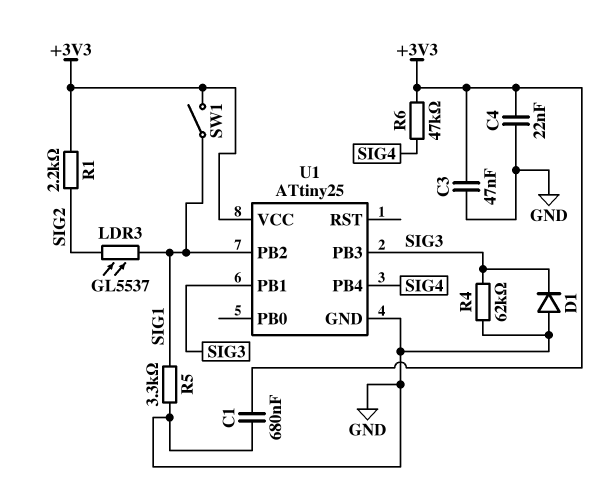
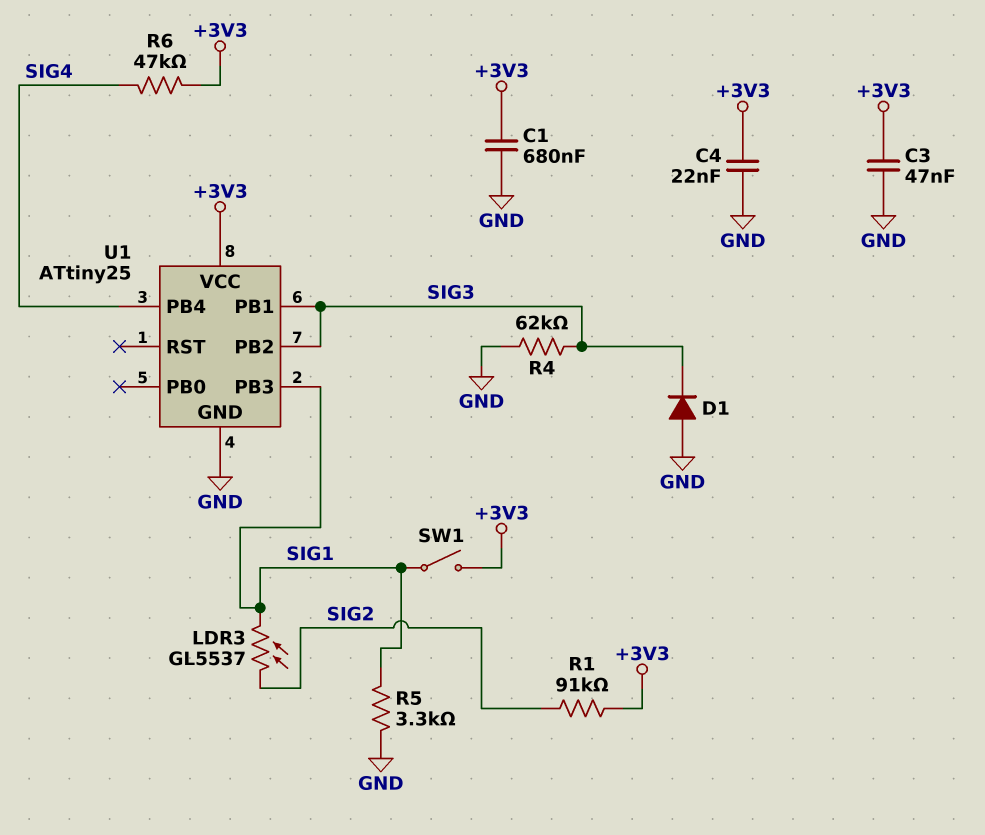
R1: 2.2k (+3V3, SIG2) -> 91k (+3V3, SIG2)
U1 pin PB2: SIG1 -> SIG3
U1 pin PB3: SIG3 -> SIG1

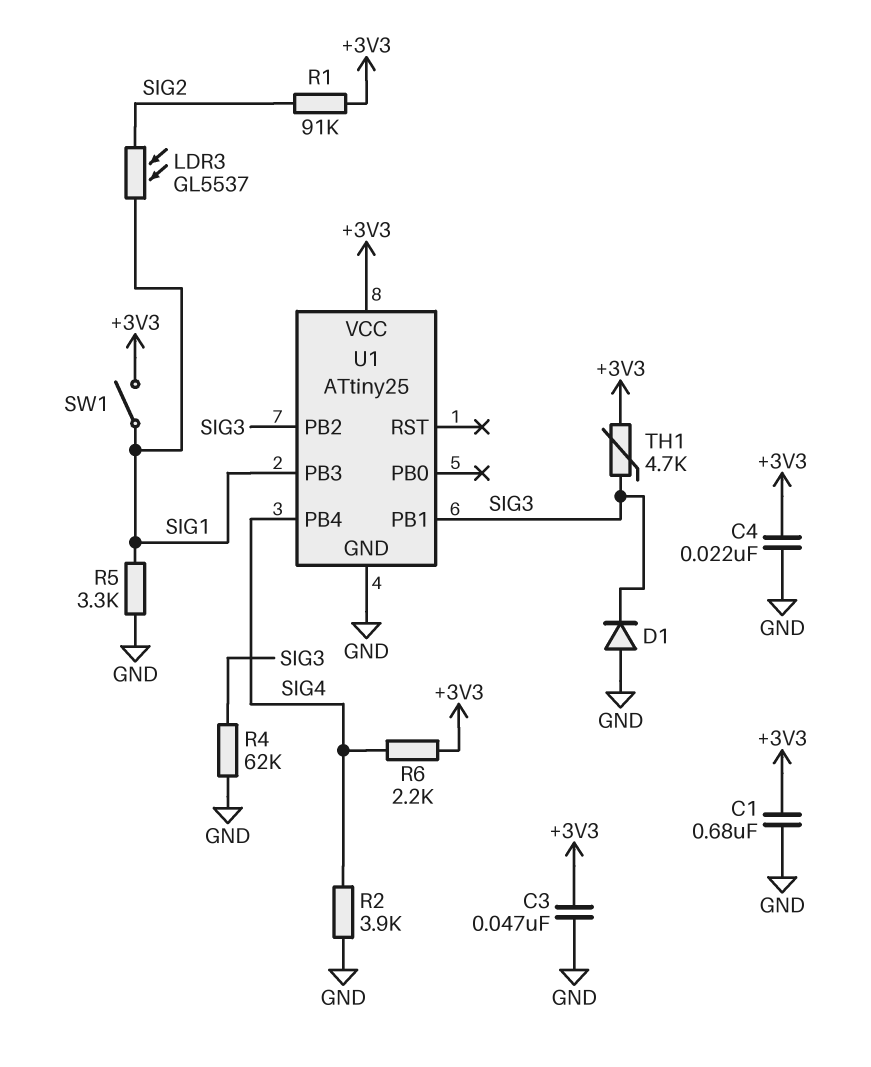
R2: none -> 3.9k (GND, SIG4)
R6: 47k (+3V3, SIG4) -> 2.2k (+3V3, SIG4)
TH1: none -> 4.7k (+3V3, SIG3)

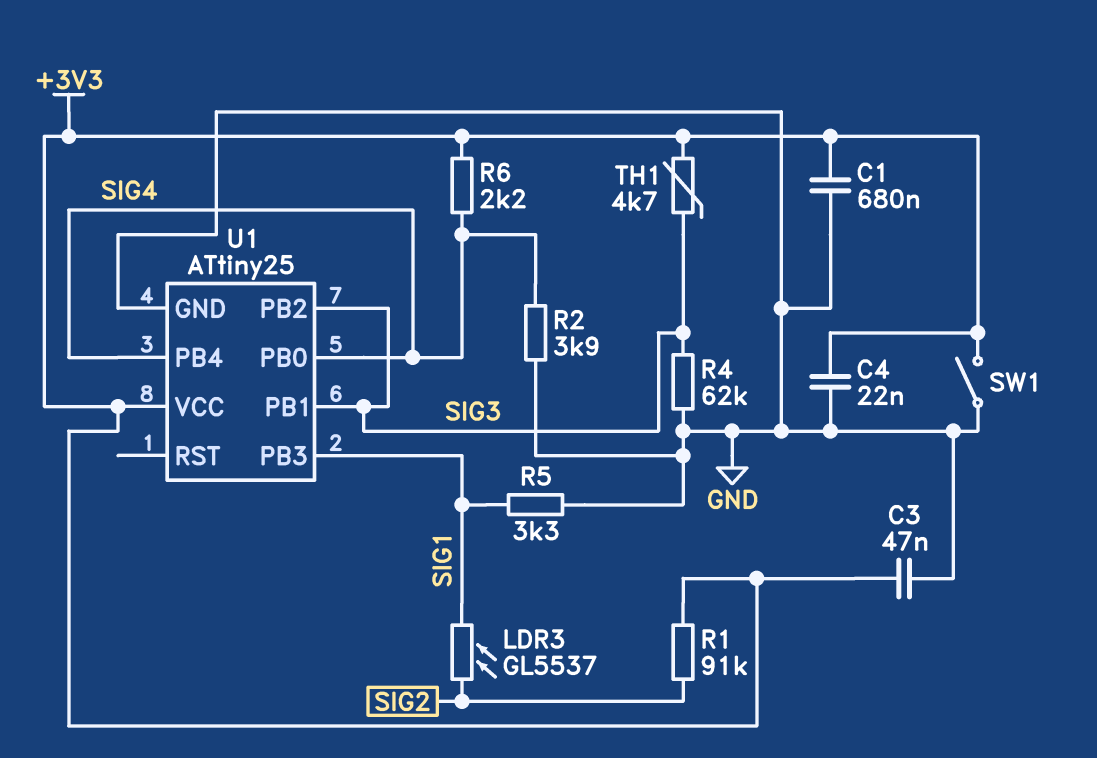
D1: diode (A GND, K SIG3) -> none
SW1: switch (+3V3, SIG1) -> switch (+3V3, GND)
U1 pin PB0: none -> SIG4

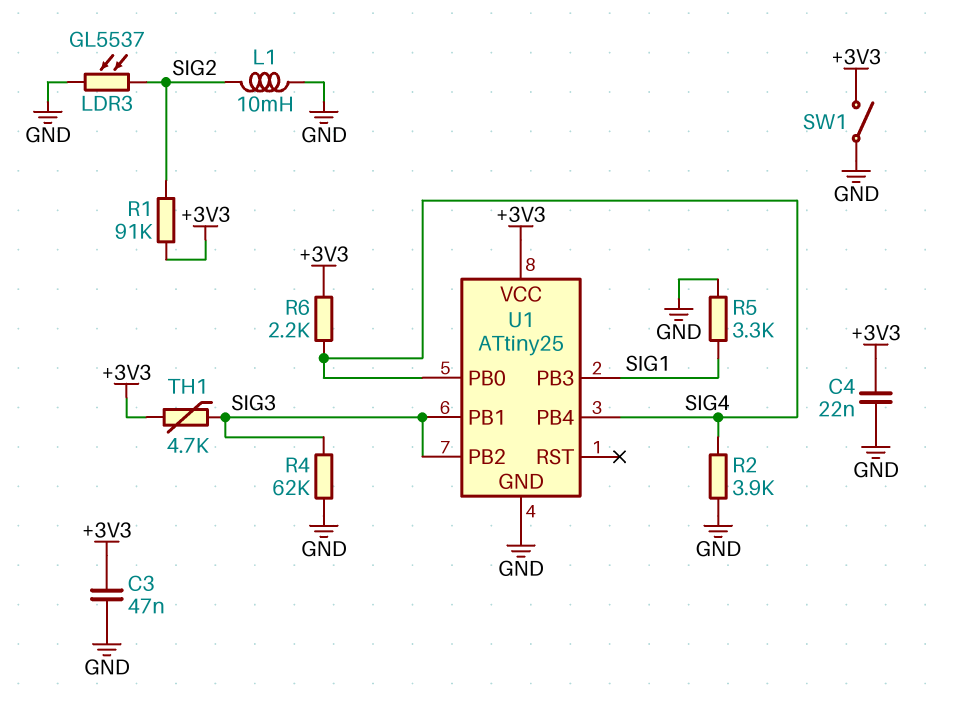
C1: 680nF (+3V3, GND) -> none
L1: none -> 10mH (GND, SIG2)
LDR3: GL5537 (SIG1, SIG2) -> GL5537 (GND, SIG2)

